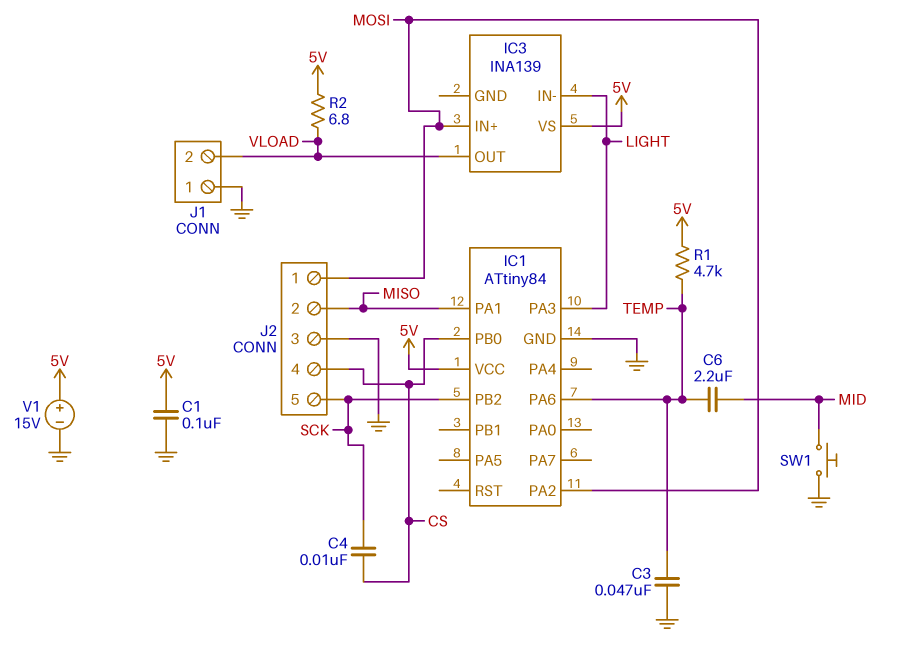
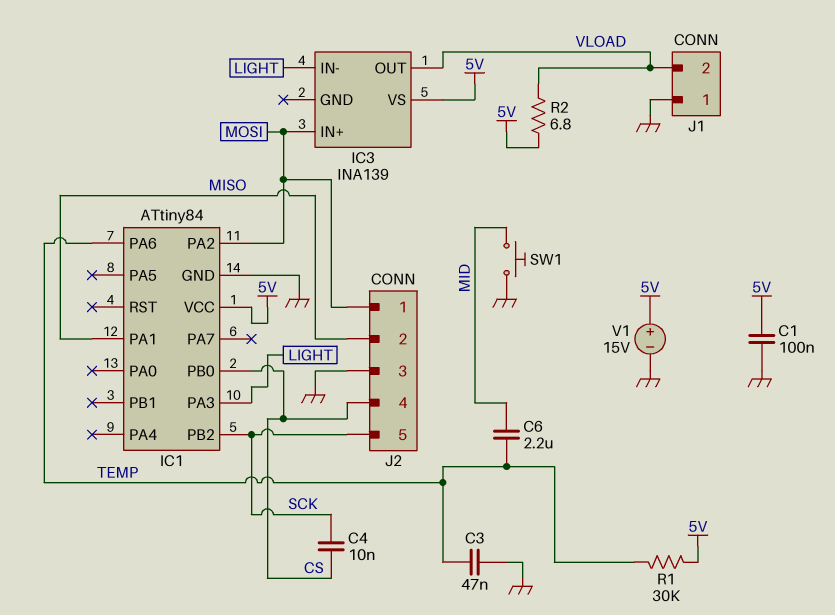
R1: 4.7k (5V, TEMP) -> 30k (5V, TEMP)

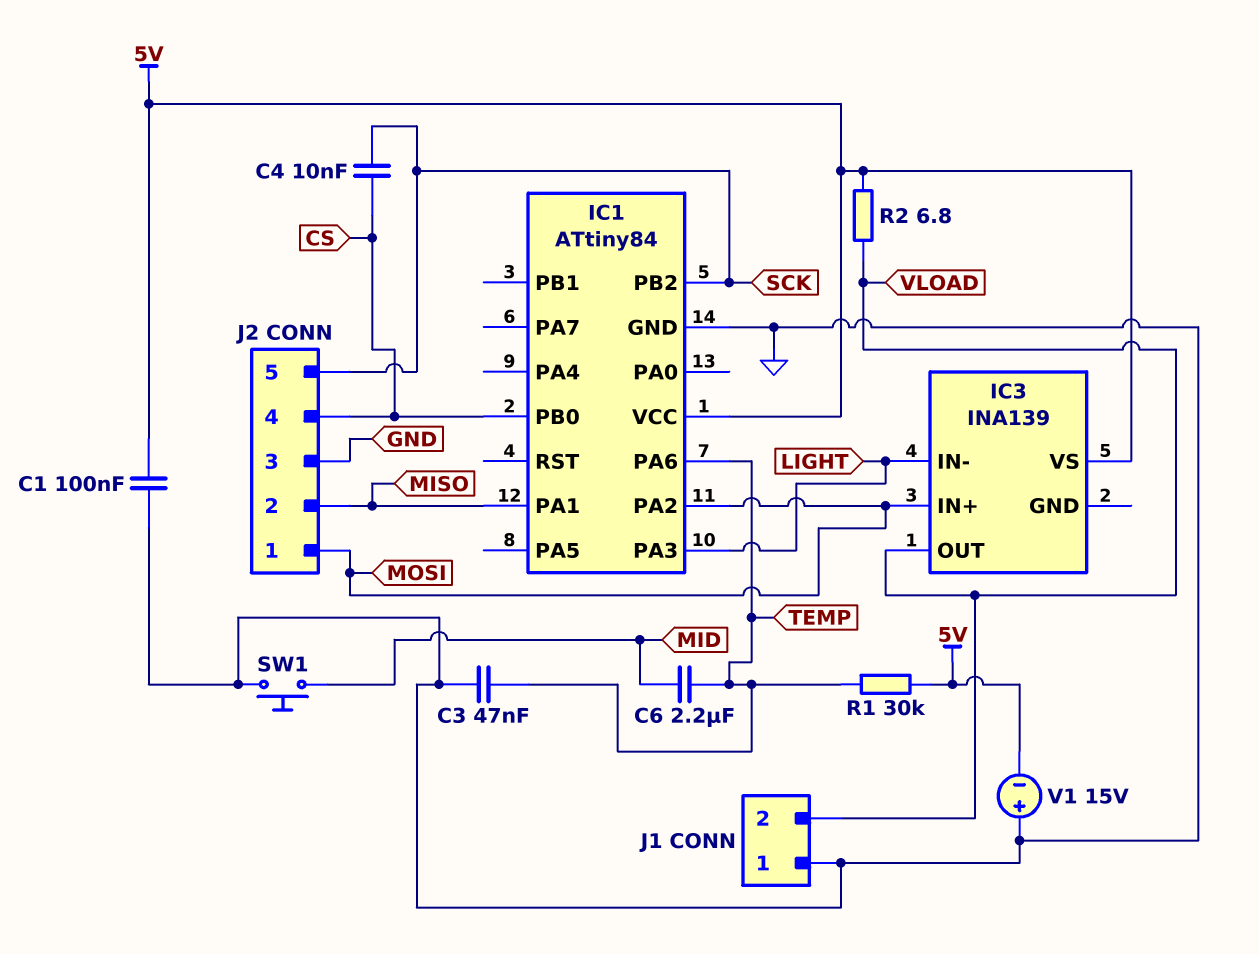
V1: 15V (plus 5V, minus GND) -> 15V (plus GND, minus 5V)

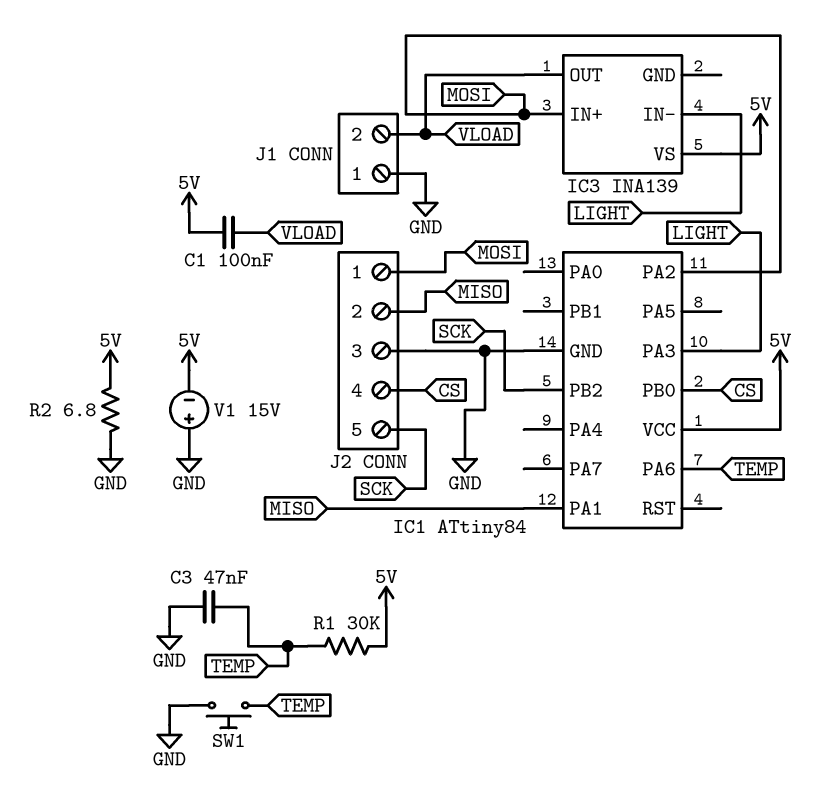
C1: 100nF (5V, GND) -> 100nF (5V, VLOAD)
C4: 10nF (CS, SCK) -> none
C6: 2.2uF (MID, TEMP) -> none
R2: 6.8 (5V, VLOAD) -> 6.8 (5V, GND)
SW1: button (GND, MID) -> button (GND, TEMP)

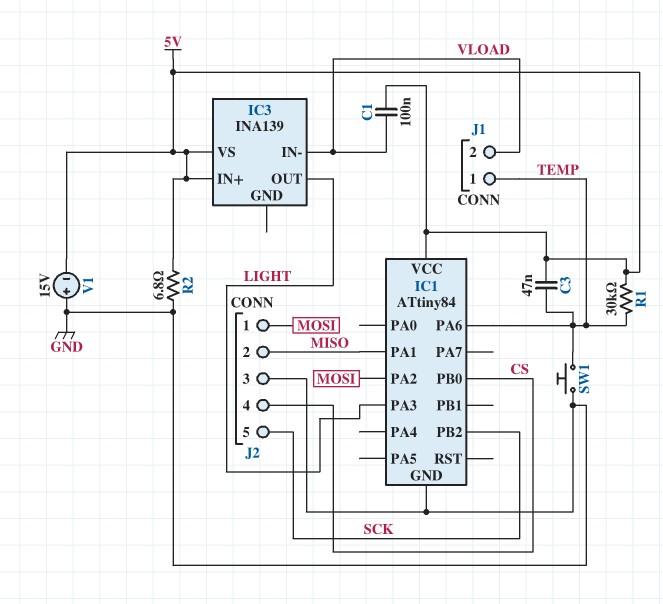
C3: 47nF (GND, TEMP) -> 47nF (5V, TEMP)
IC3 pin IN+: MOSI -> 5V
IC3 pin IN-: LIGHT -> VLOAD
IC3 pin OUT: VLOAD -> LIGHT
J1 pin 1: GND -> TEMP

